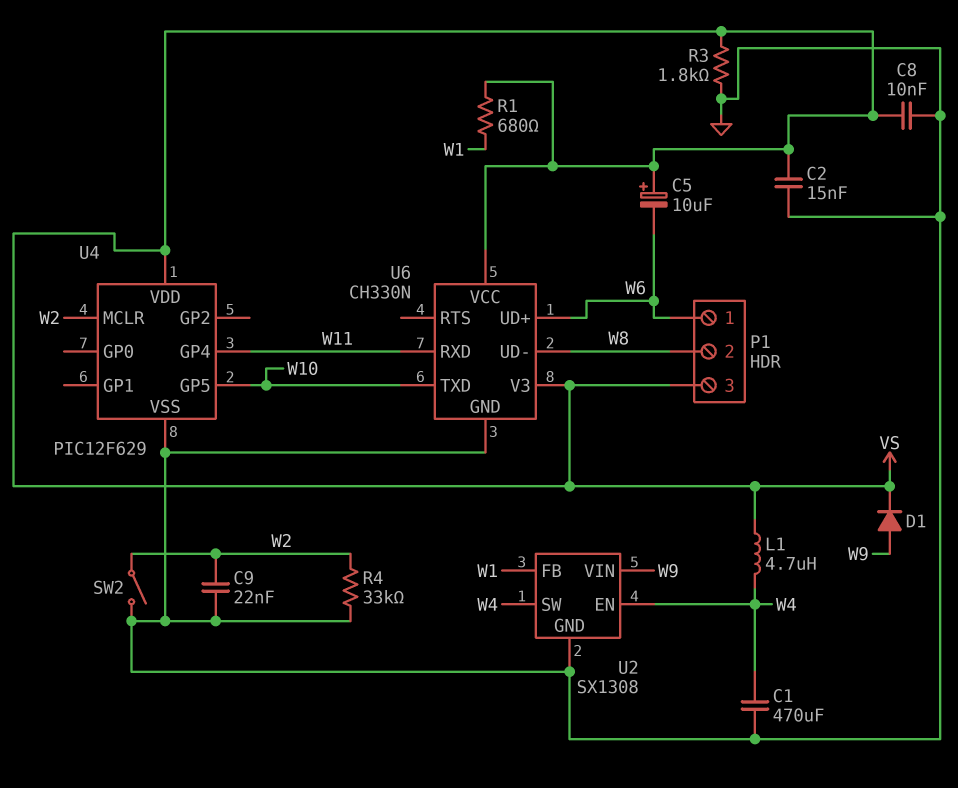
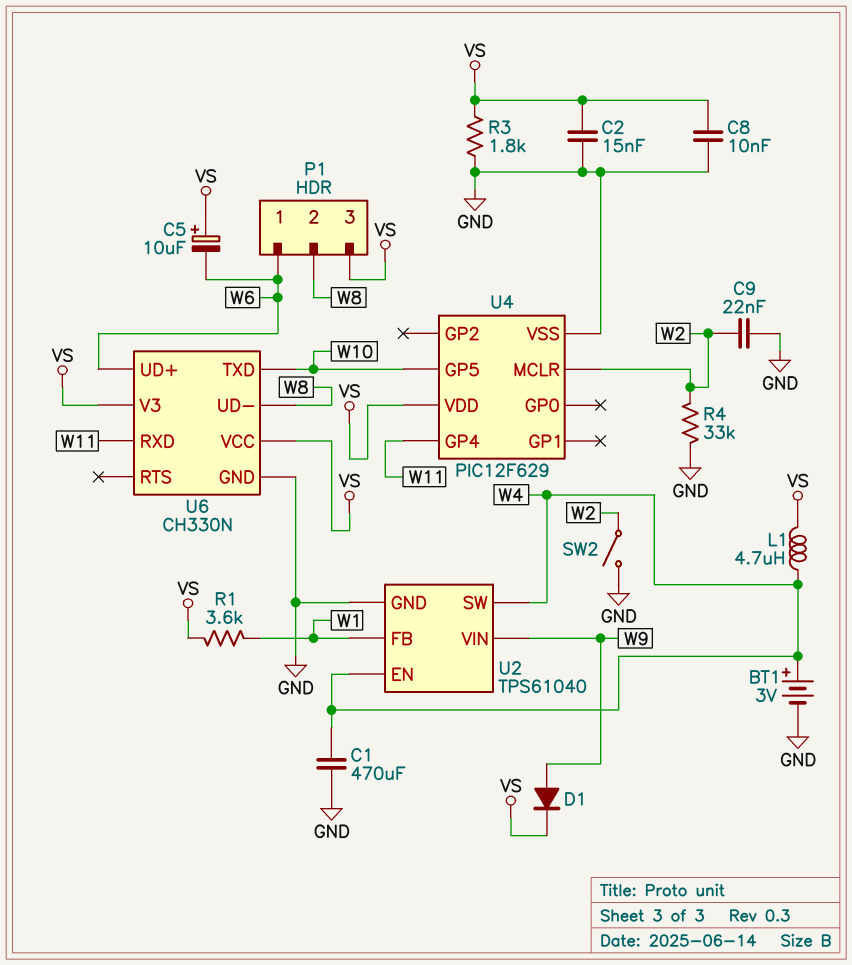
BT1: none -> 3V (plus W4, minus GND)
R1: 680 (VS, W1) -> 3.6k (VS, W1)
U2: SX1308 -> TPS61040

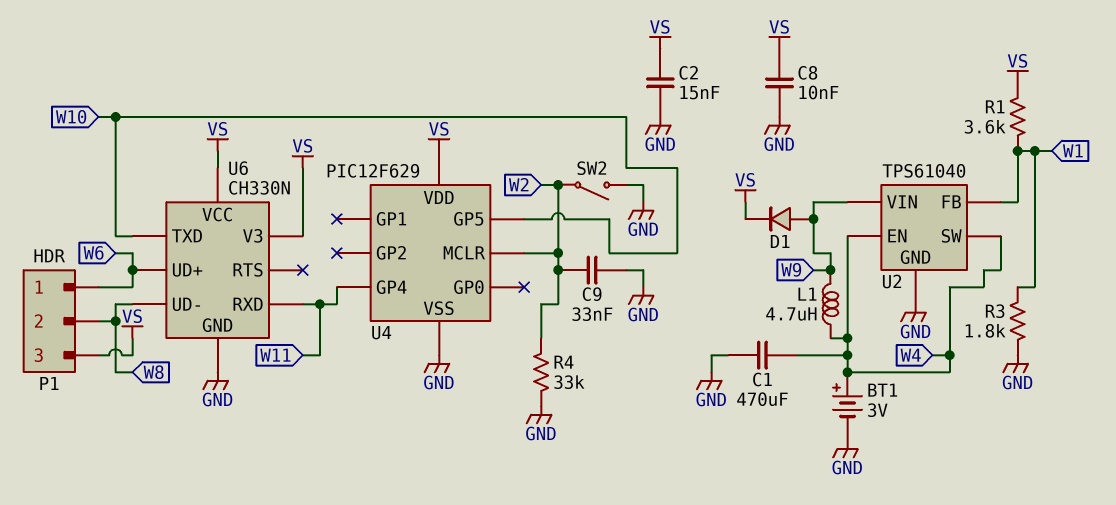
C5: 10uF (plus VS, minus W6) -> none
C9: 22nF (GND, W2) -> 33nF (GND, W2)
L1: 4.7uH (VS, W4) -> 4.7uH (W4, W9)
R3: 1.8k (GND, VS) -> 1.8k (GND, W1)

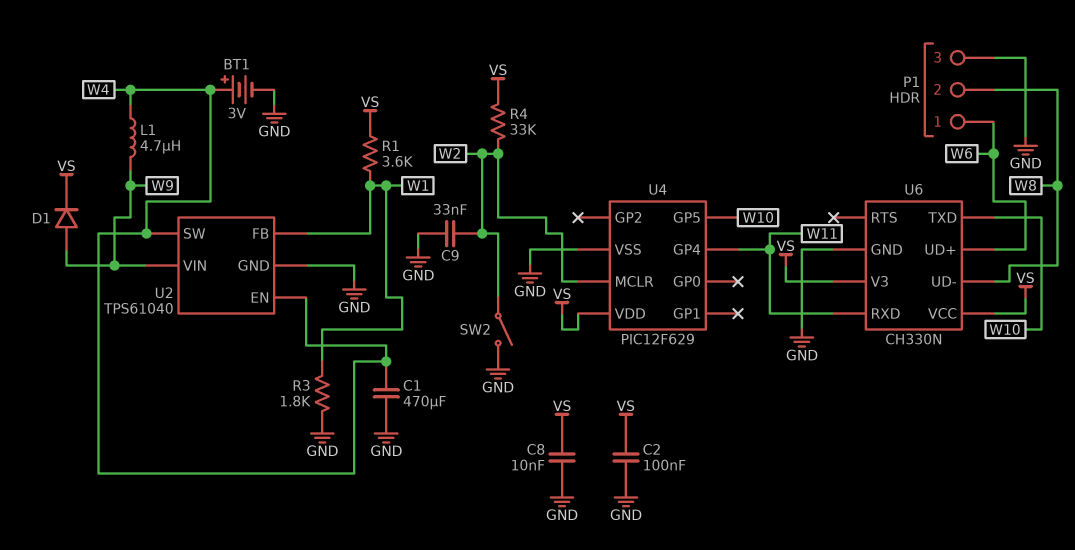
C2: 15nF (GND, VS) -> 100nF (GND, VS)
P1 pin 3: VS -> GND
R4: 33k (GND, W2) -> 33k (VS, W2)

